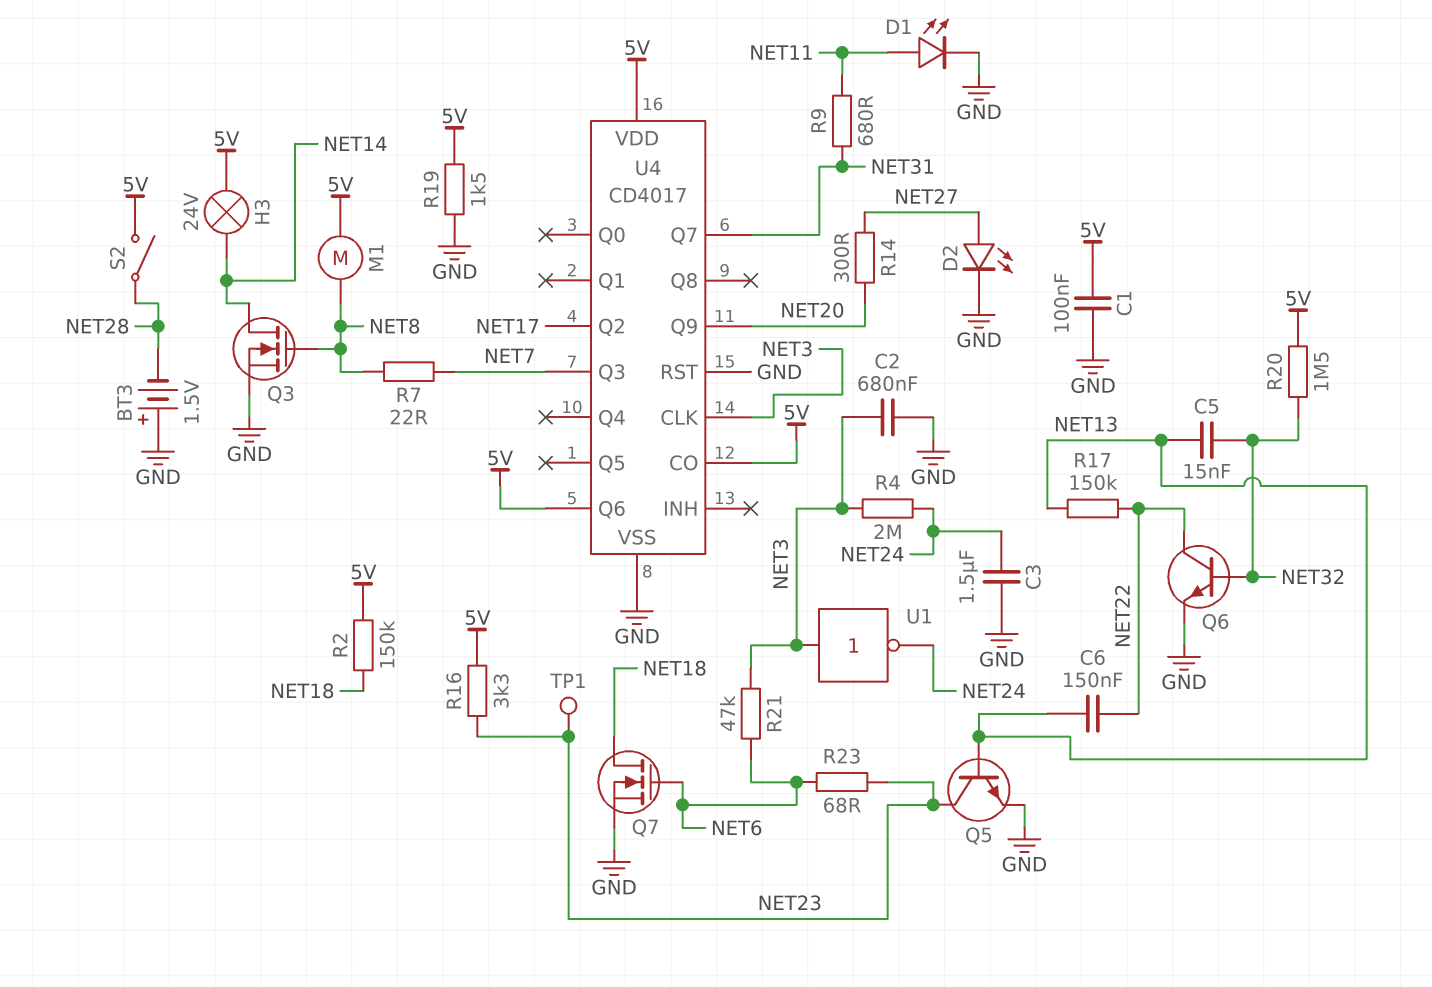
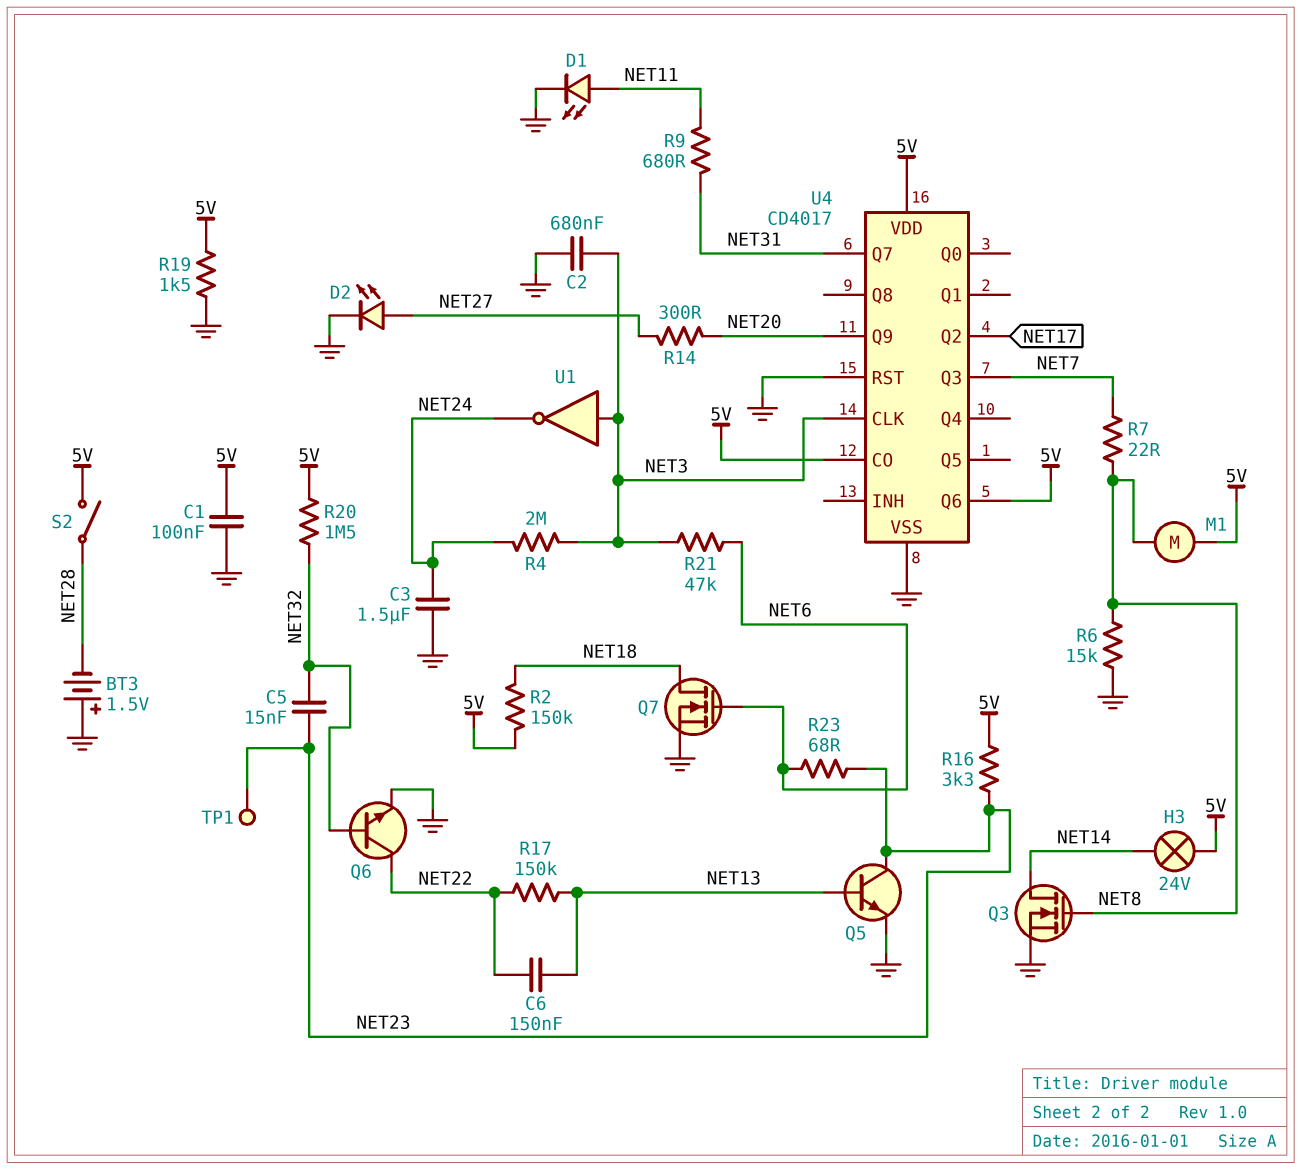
C5: 15nF (NET13, NET32) -> 15nF (NET23, NET32)
R6: none -> 15k (GND, NET8)

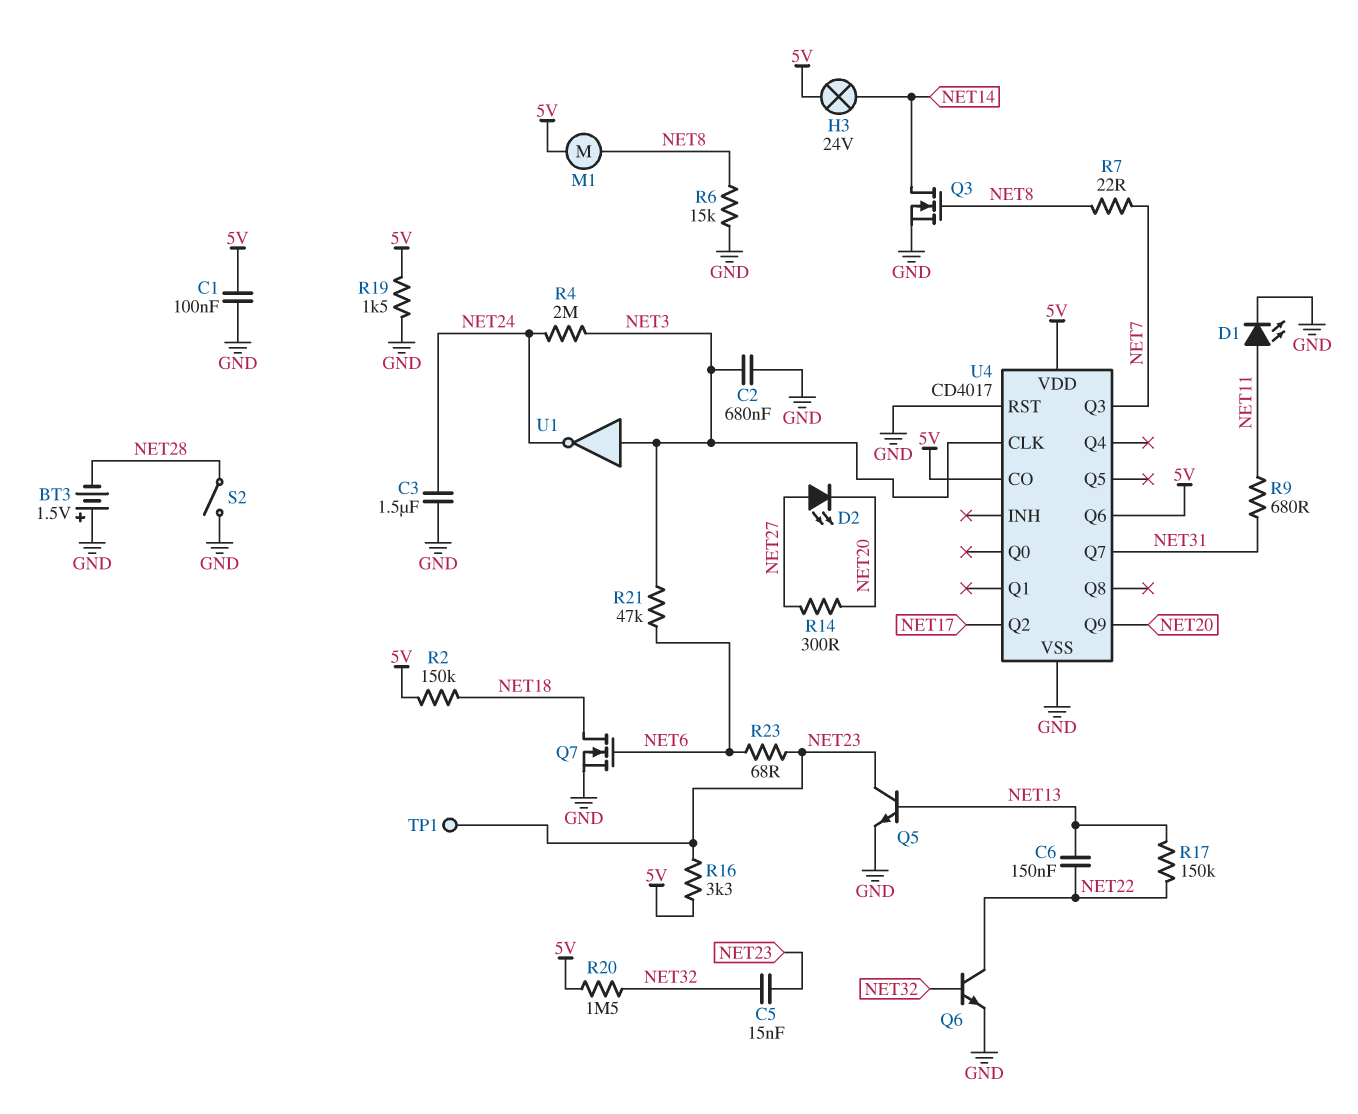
D2: LED (A NET27, K GND) -> LED (A NET27, K NET20)
S2: switch (5V, NET28) -> switch (GND, NET28)

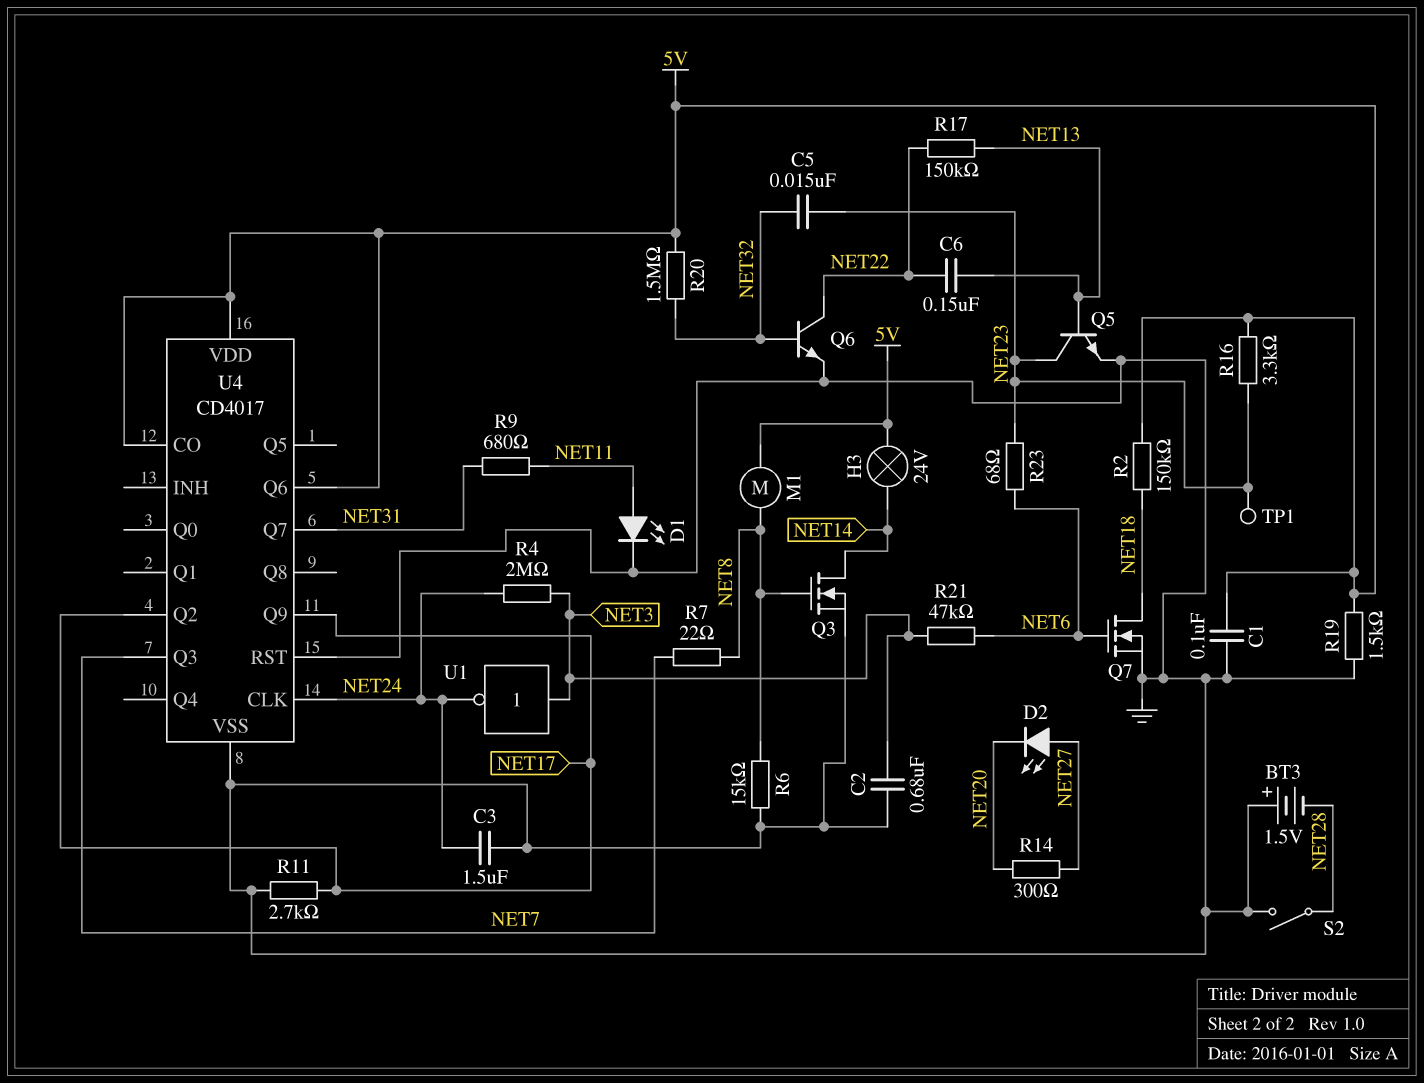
R11: none -> 2.7k (GND, NET17)
U4 pin CLK: NET3 -> NET24
U4 pin Q9: NET20 -> NET17

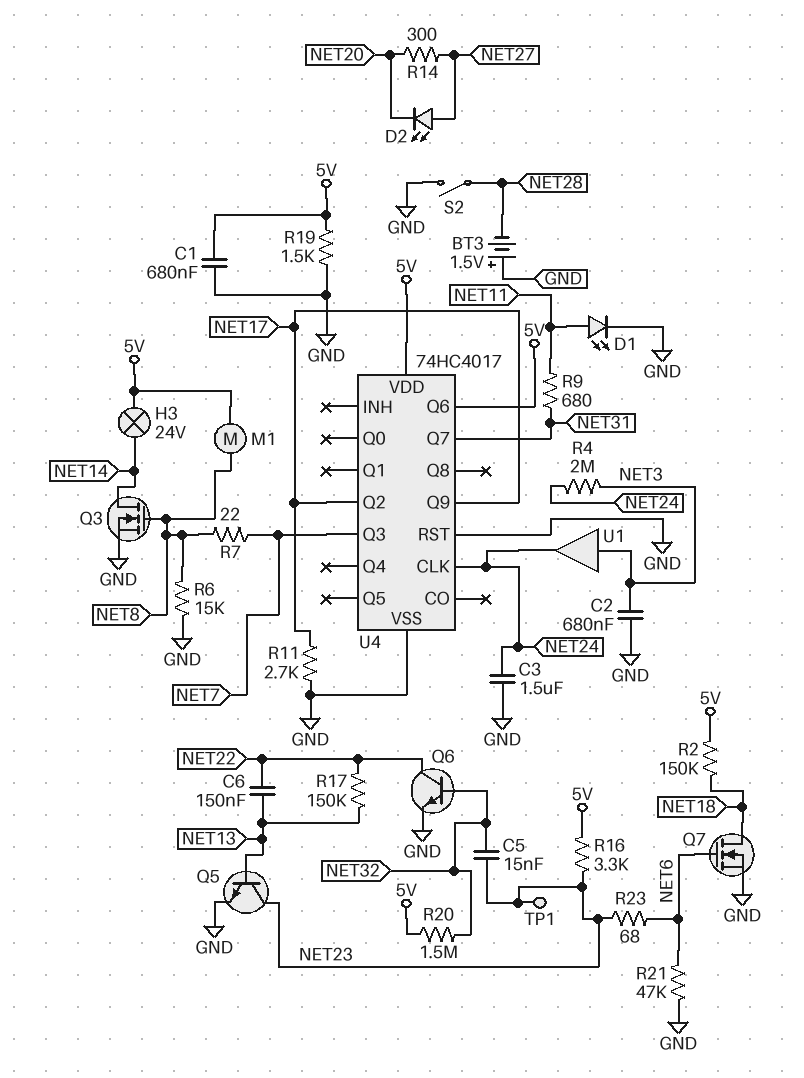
C1: 100nF (5V, GND) -> 680nF (5V, GND)
R21: 47k (NET3, NET6) -> 47k (GND, NET6)
U1: NOT (in NET3, out NET24) -> buffer (in NET3, out NET24)
U4: CD4017 -> 74HC4017
U4 pin CO: 5V -> none

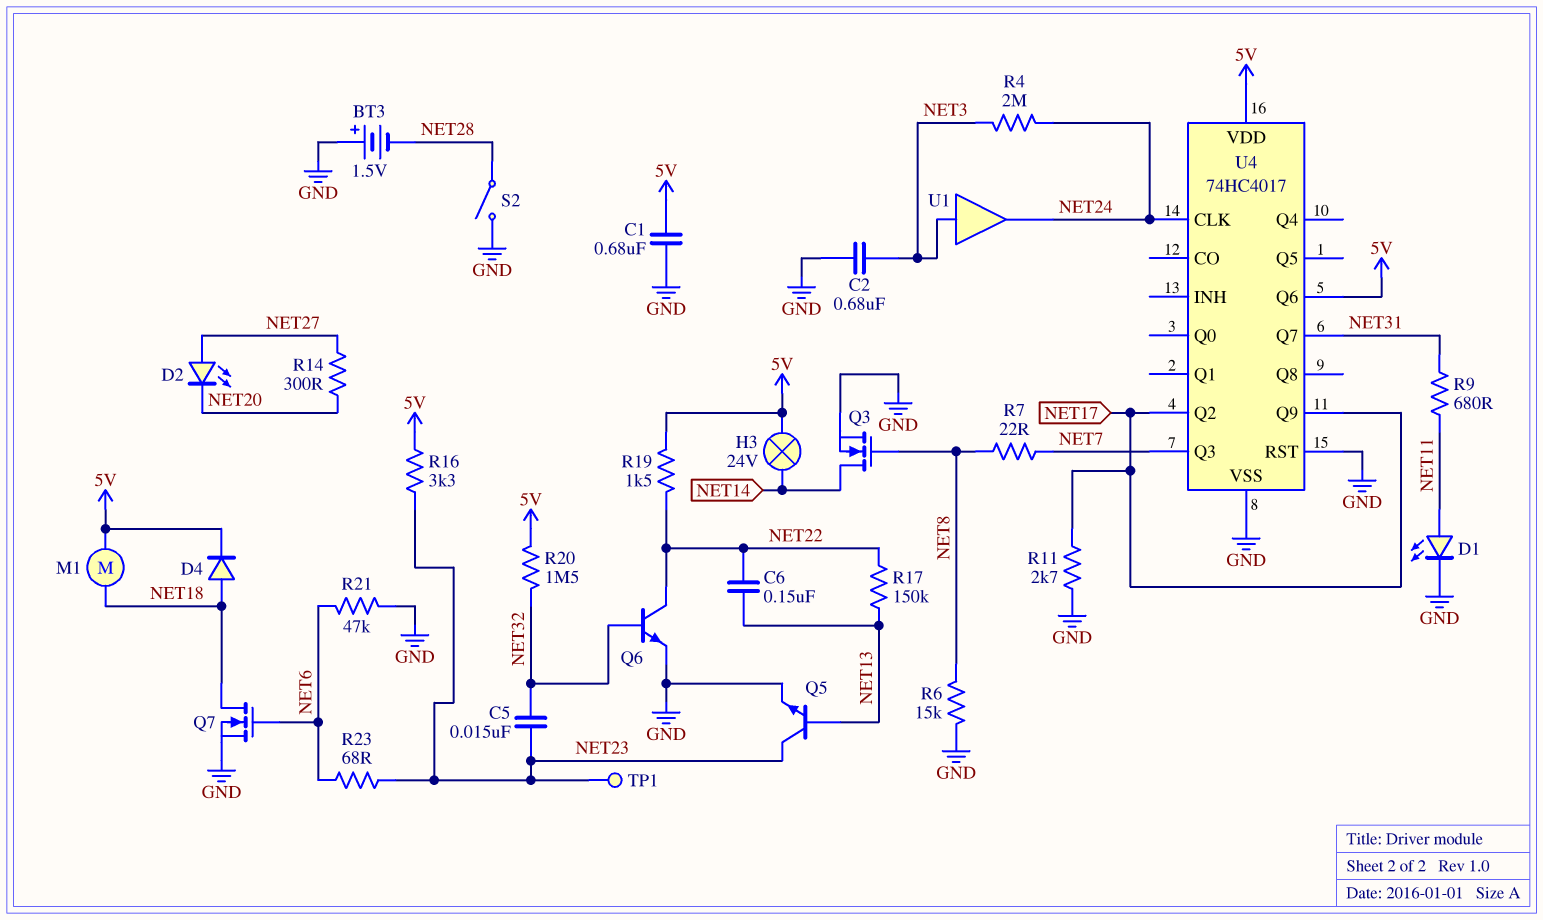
C3: 1.5uF (GND, NET24) -> none
D4: none -> diode (A NET18, K 5V)
M1: motor (5V, NET8) -> motor (5V, NET18)
R2: 150k (5V, NET18) -> none
R19: 1.5k (5V, GND) -> 1.5k (5V, NET22)

